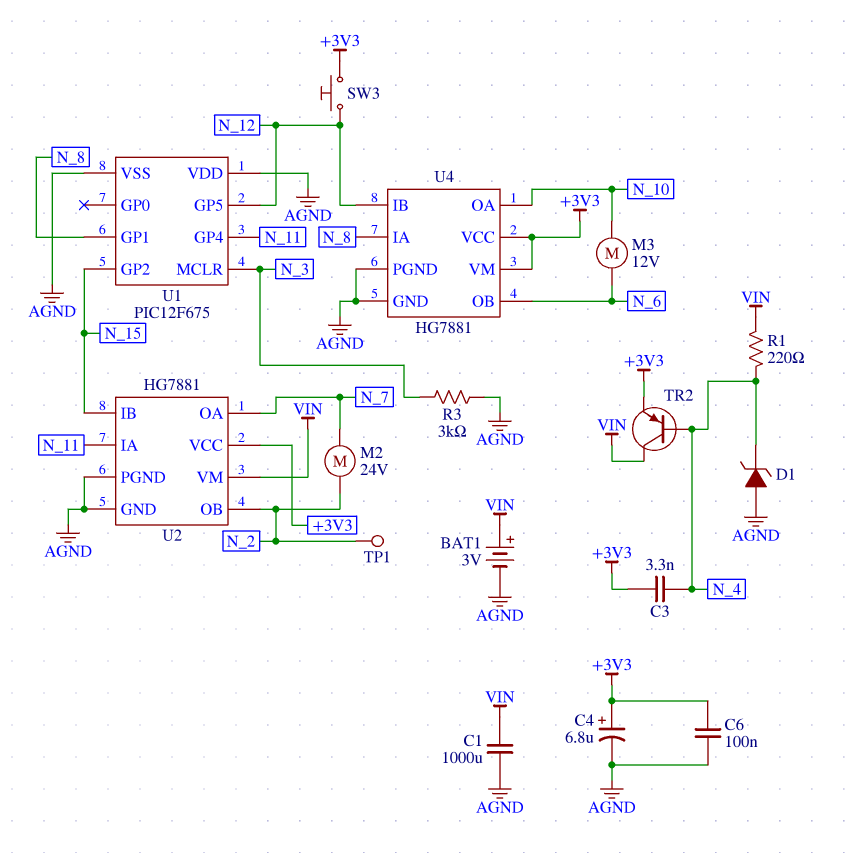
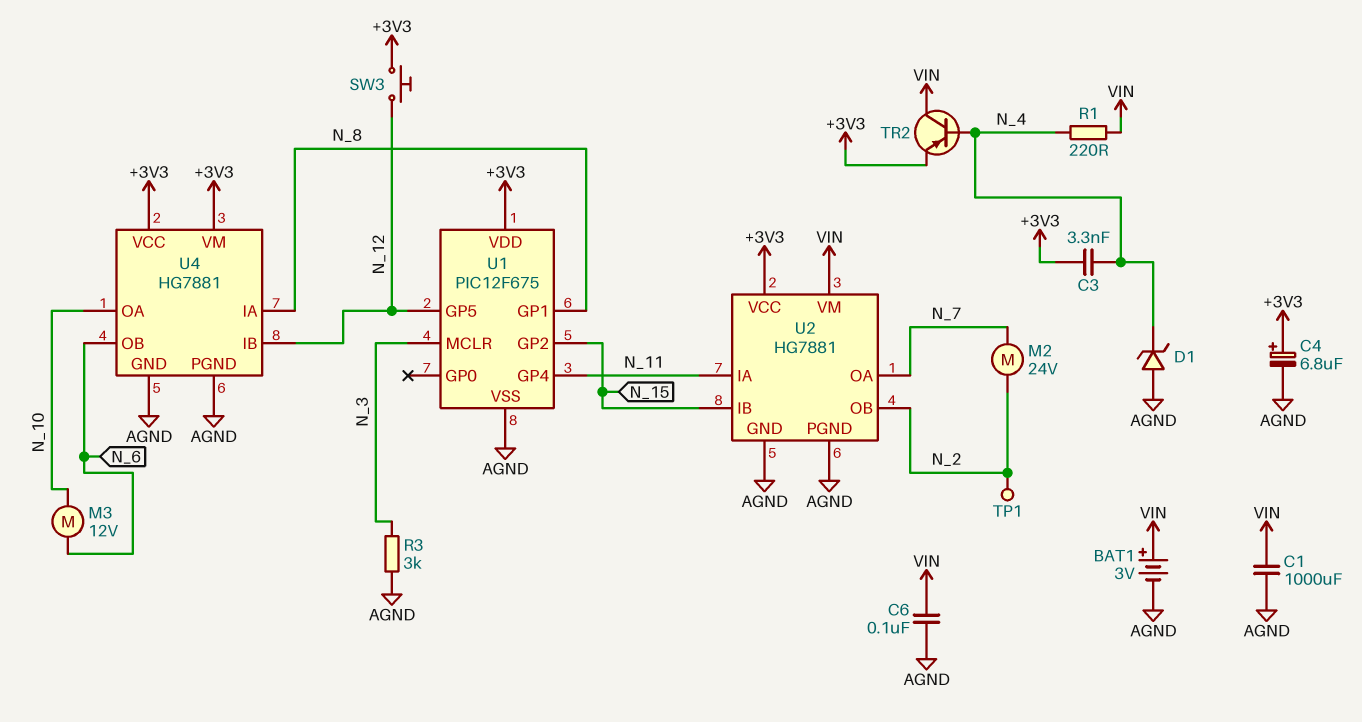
C6: 100nF (+3V3, AGND) -> 100nF (AGND, VIN)
U1 pin VDD: AGND -> +3V3

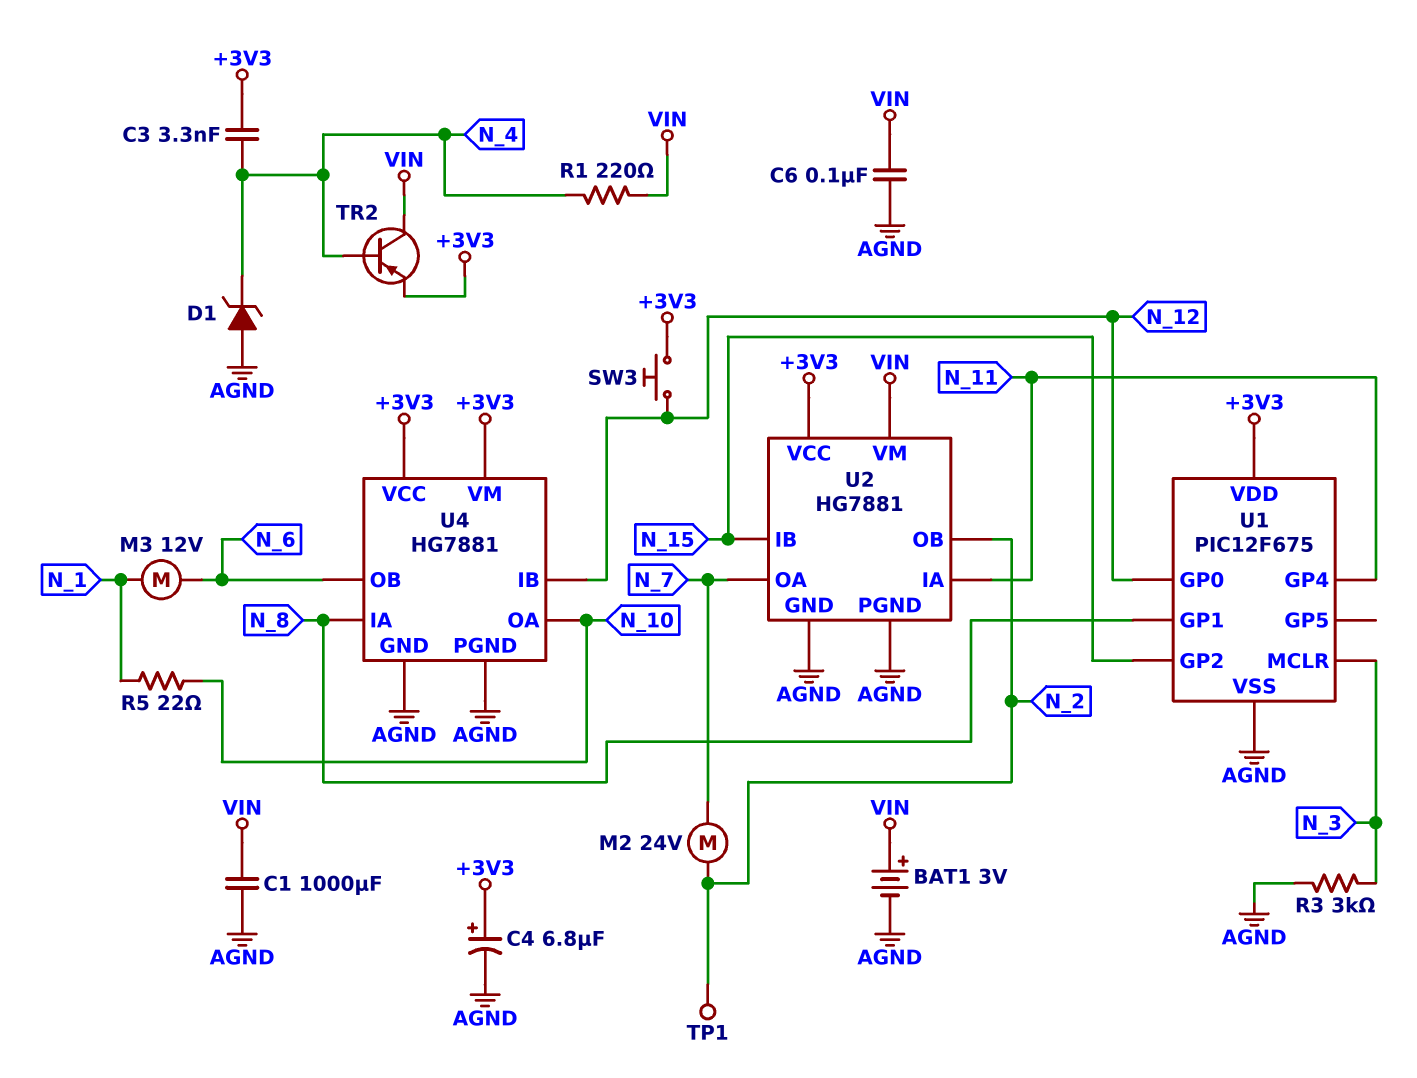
M3: motor 12V (N_6, N_10) -> motor 12V (N_1, N_6)
R5: none -> 22 (N_1, N_10)
U1 pin GP0: none -> N_12
U1 pin GP5: N_12 -> none

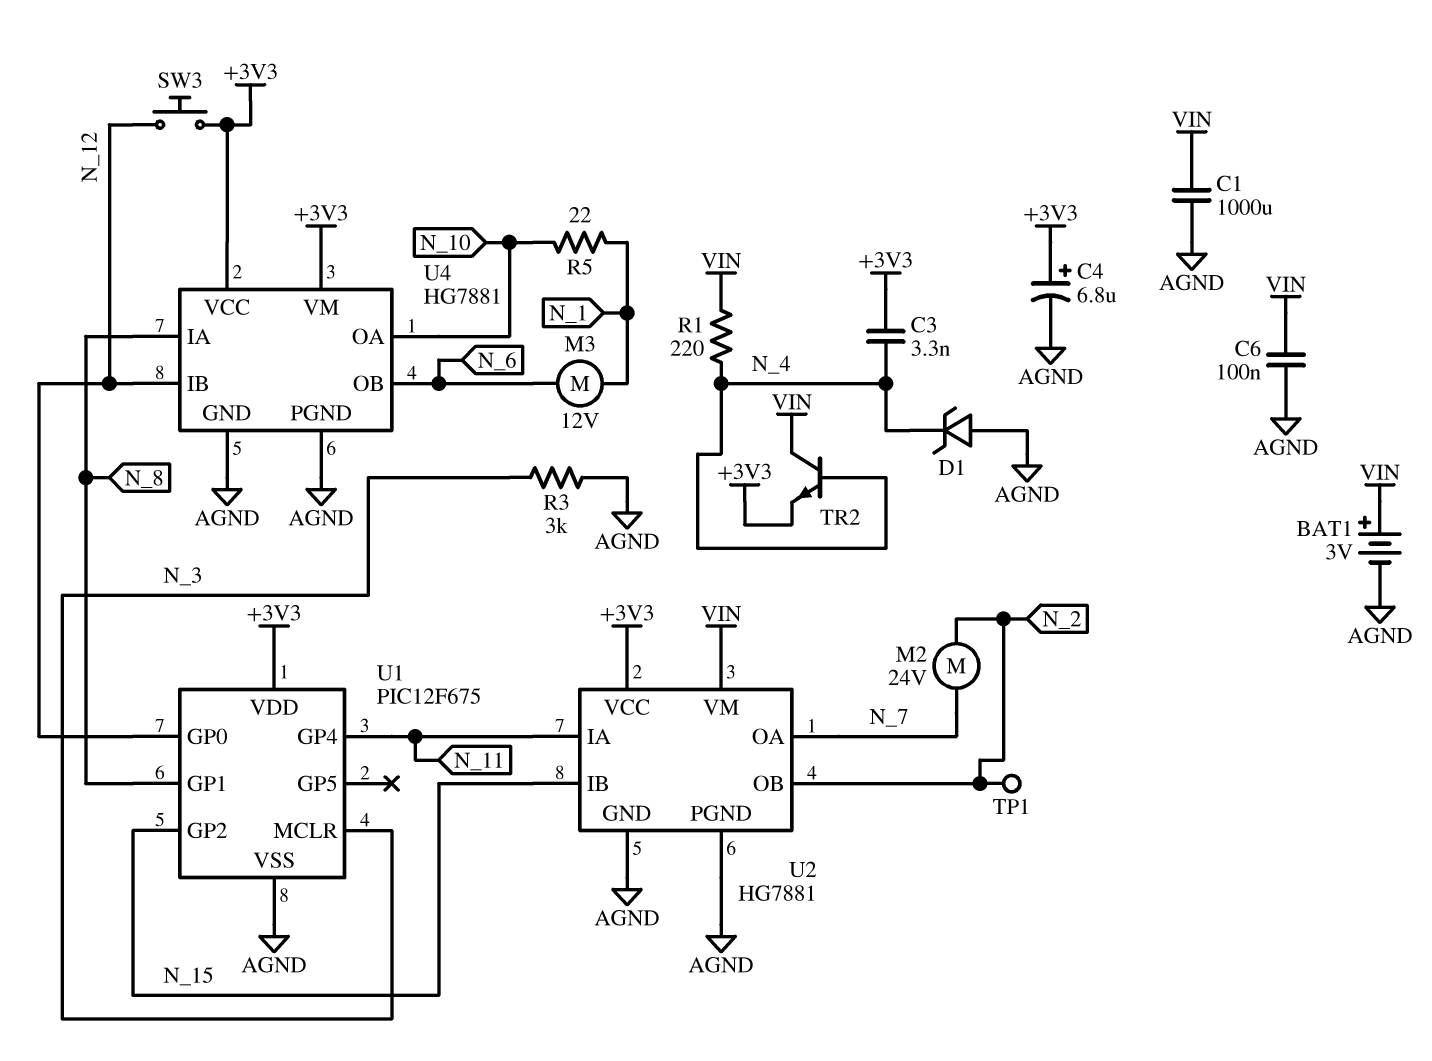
TR2: PNP (B N_4, C VIN, E +3V3) -> NPN (B N_4, C VIN, E +3V3)

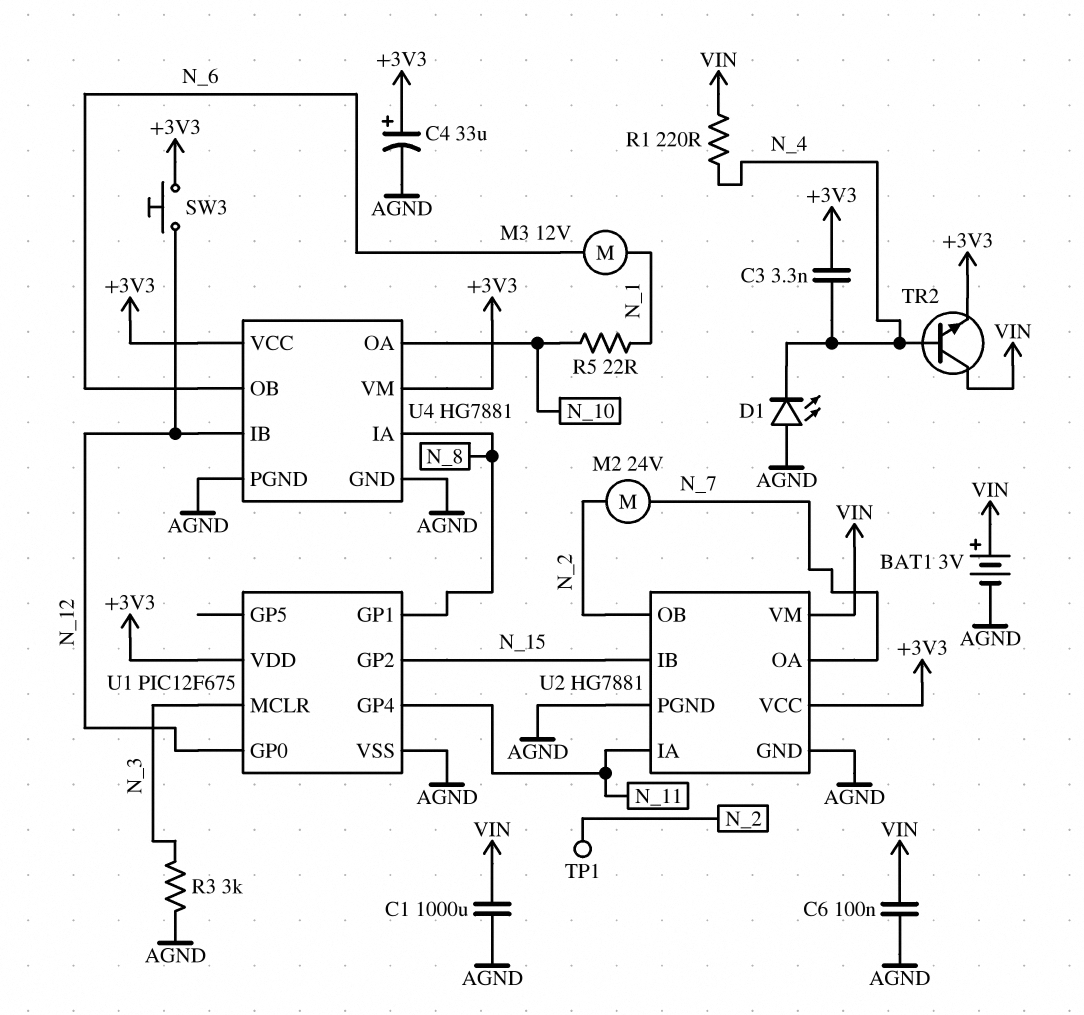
C4: 6.8uF (plus +3V3, minus AGND) -> 33uF (plus +3V3, minus AGND)
D1: zener (A AGND, K N_4) -> LED (A AGND, K N_4)

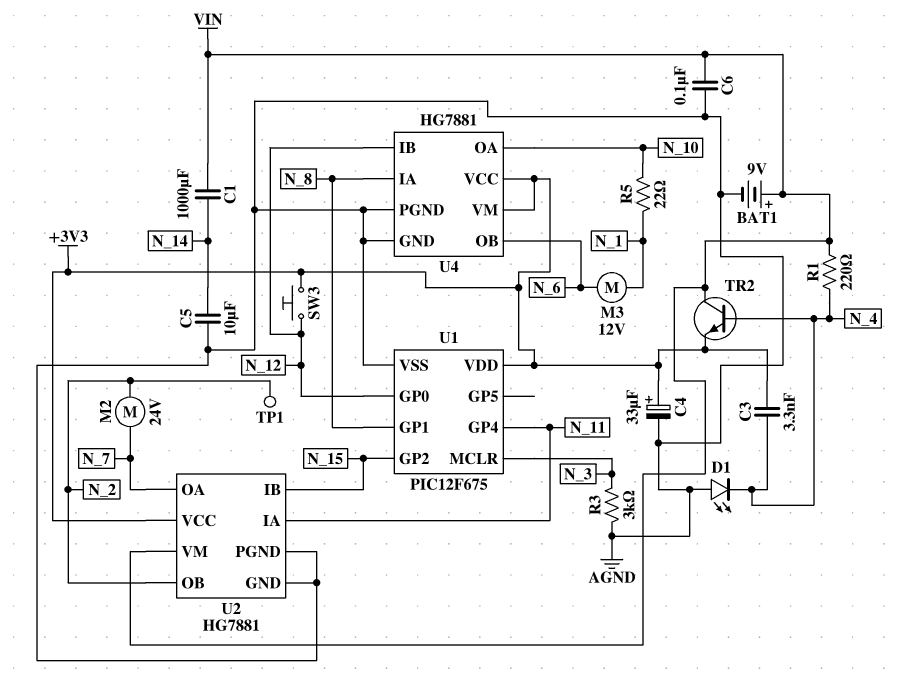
BAT1: 3V (plus VIN, minus AGND) -> 9V (plus VIN, minus AGND)
C1: 1000uF (AGND, VIN) -> 1000uF (N_14, VIN)
C5: none -> 10uF (AGND, N_14)

